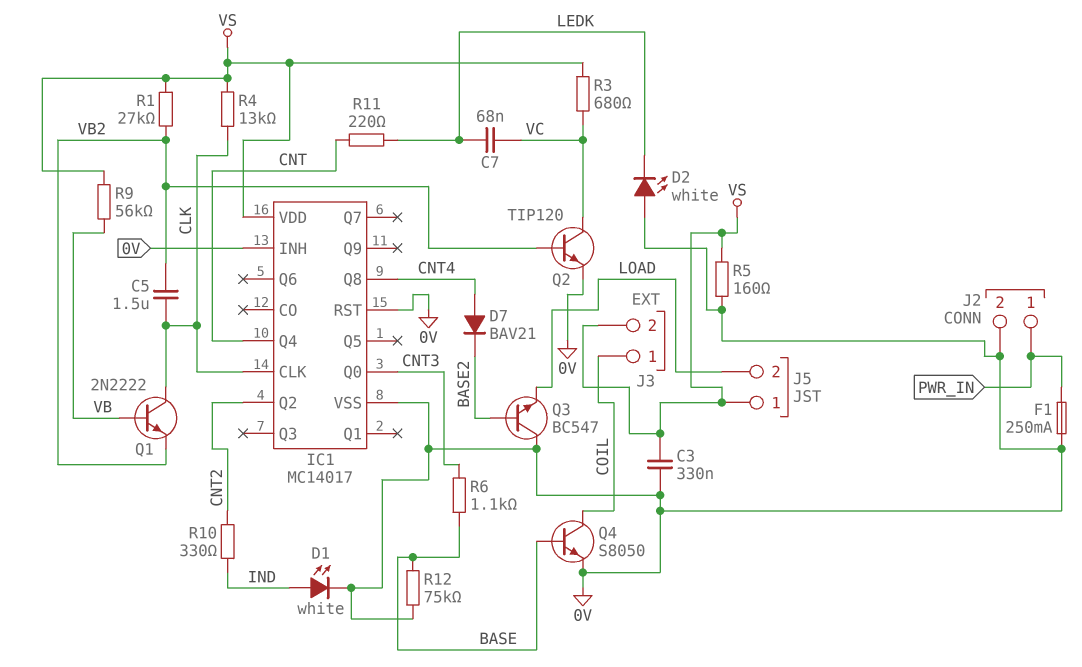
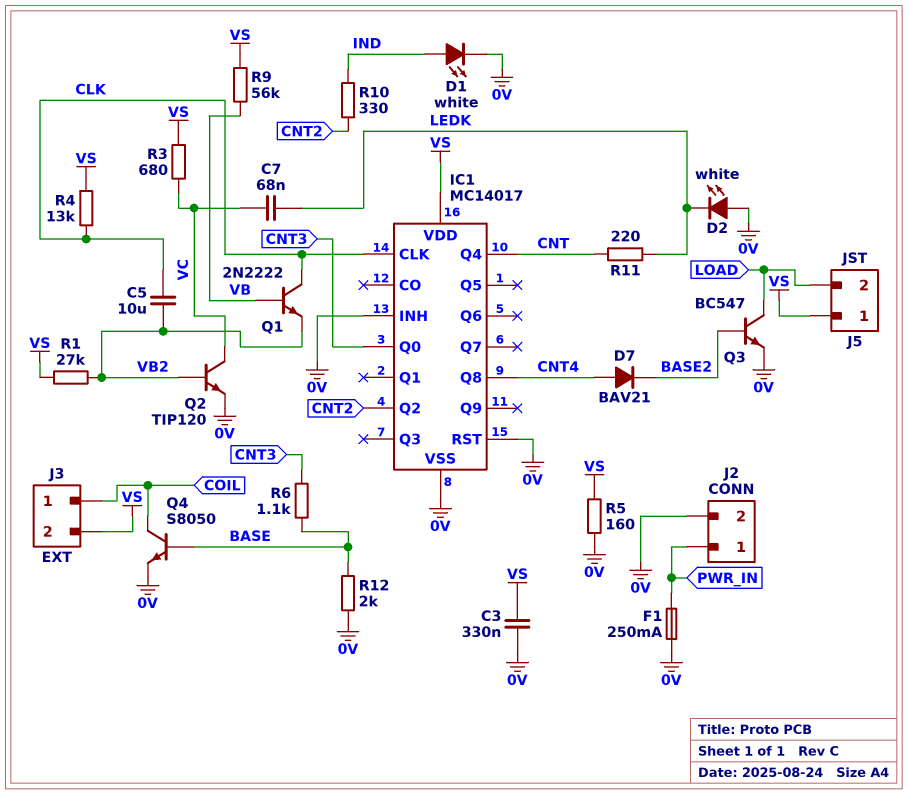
C5: 1.5uF (CLK, VB2) -> 10uF (CLK, VB2)
Q3: NPN BC547 (B BASE2, C 0V, E LOAD) -> NPN BC547 (B BASE2, C LOAD, E 0V)
R12: 75k (0V, BASE) -> 2k (0V, BASE)

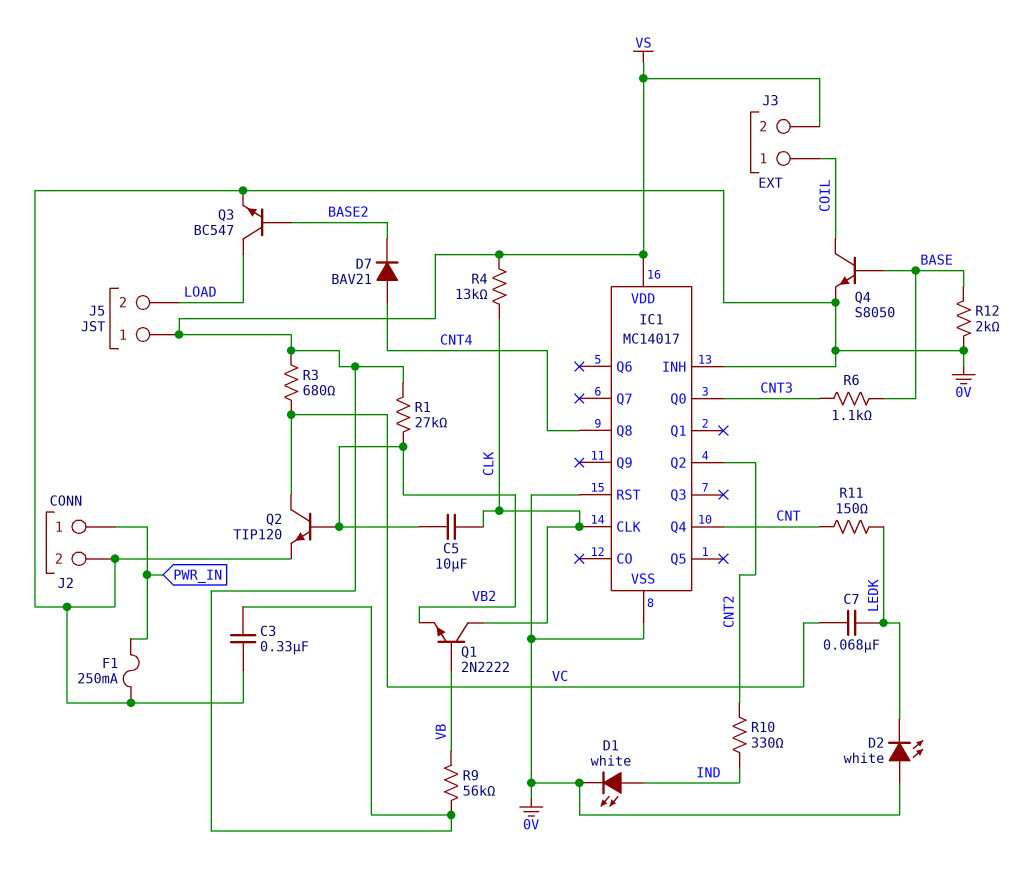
R5: 160 (0V, VS) -> none
R11: 220 (CNT, LEDK) -> 150 (CNT, LEDK)

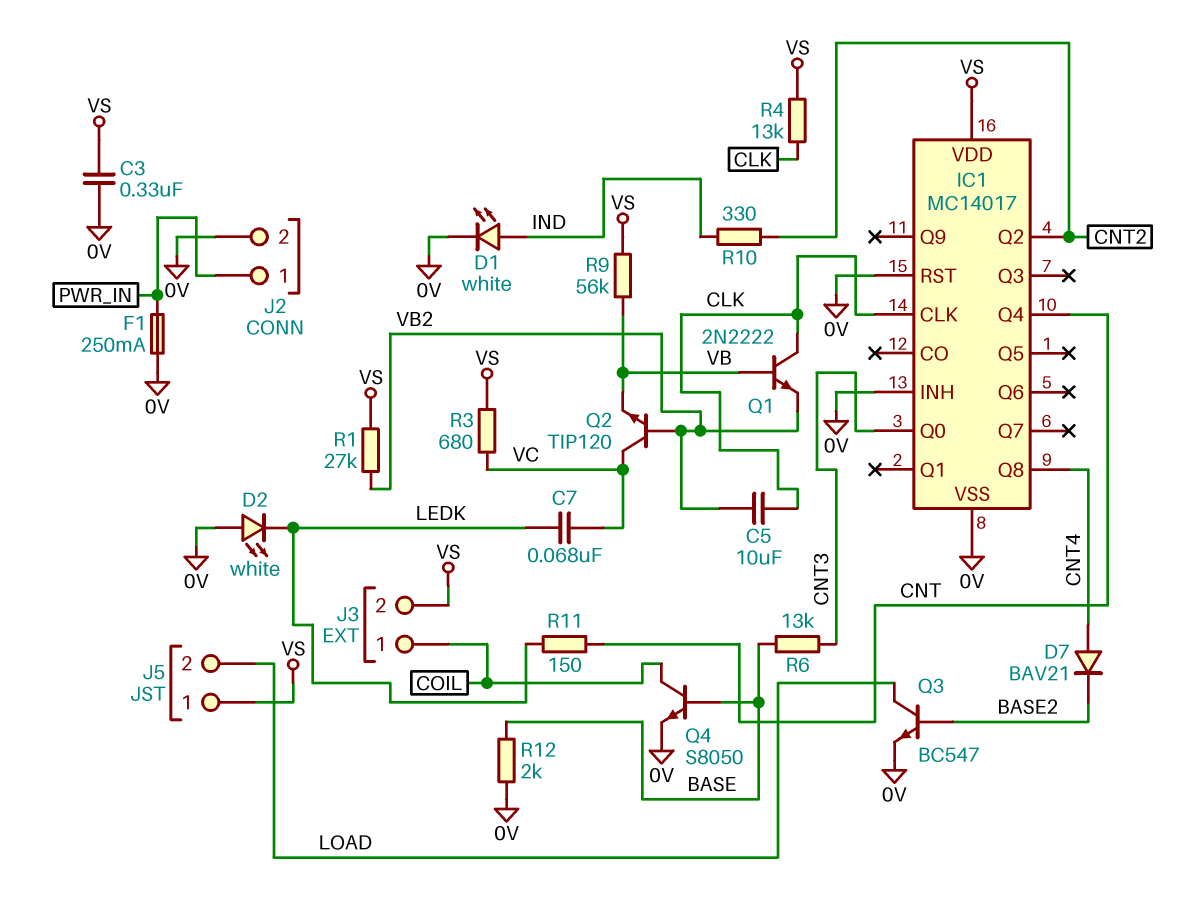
Q2: NPN TIP120 (B VB2, C VC, E 0V) -> NPN TIP120 (B VB2, C VC, E VB)
R6: 1.1k (BASE, CNT3) -> 13k (BASE, CNT3)

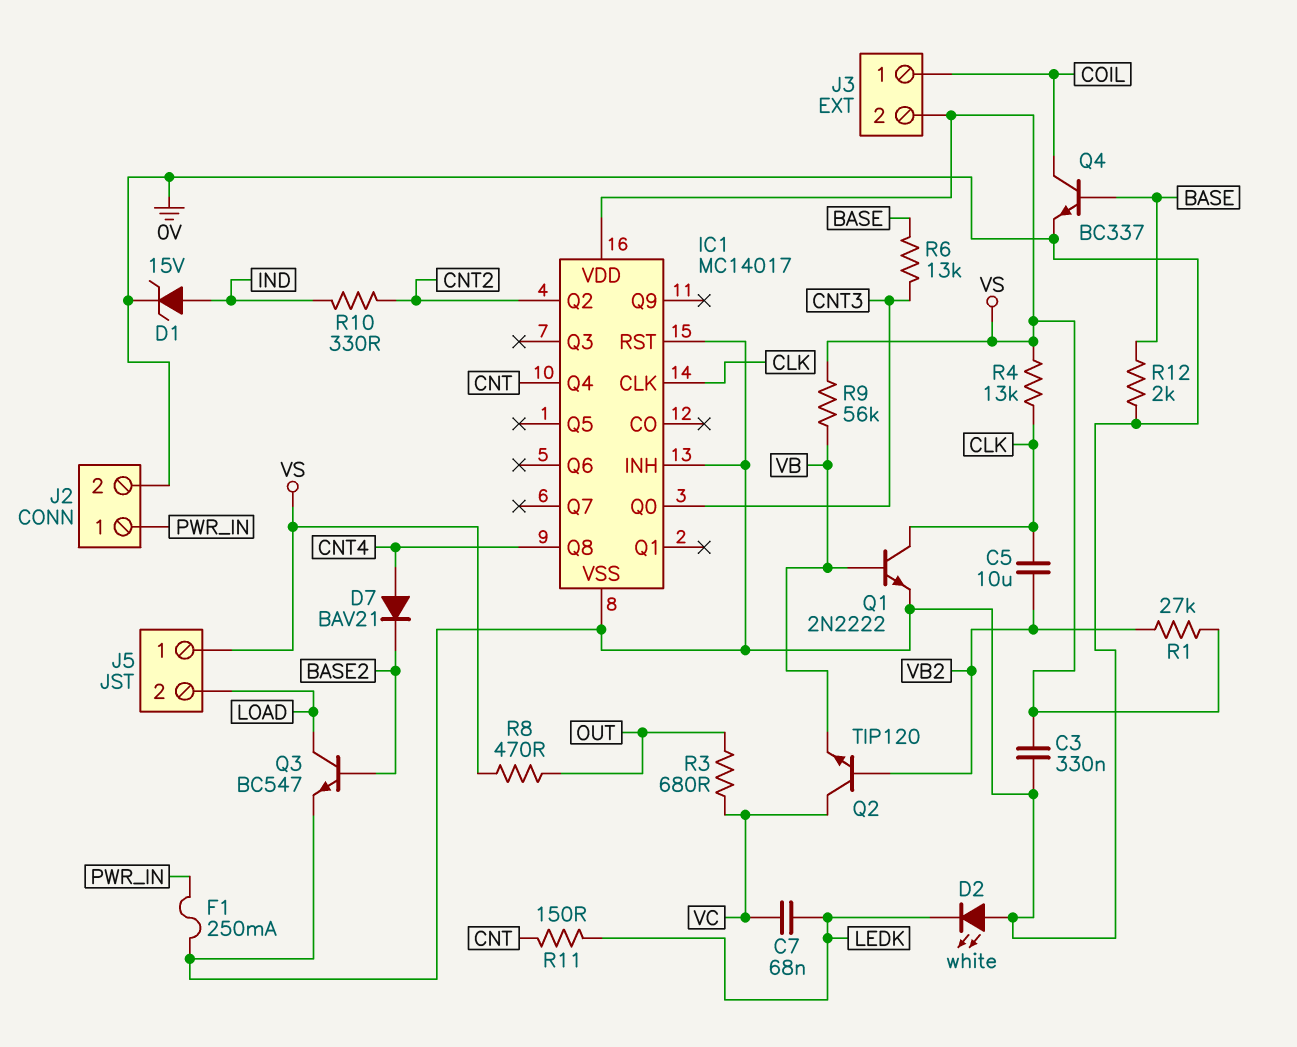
D1: LED white (A IND, K 0V) -> zener 15V (A IND, K 0V)
Q1: NPN 2N2222 (B VB, C CLK, E VB2) -> NPN 2N2222 (B VB, C CLK, E 0V)
Q4: NPN S8050 (B BASE, C COIL, E 0V) -> NPN BC337 (B BASE, C COIL, E 0V)
R3: 680 (VC, VS) -> 680 (OUT, VC)
R8: none -> 470 (OUT, VS)

